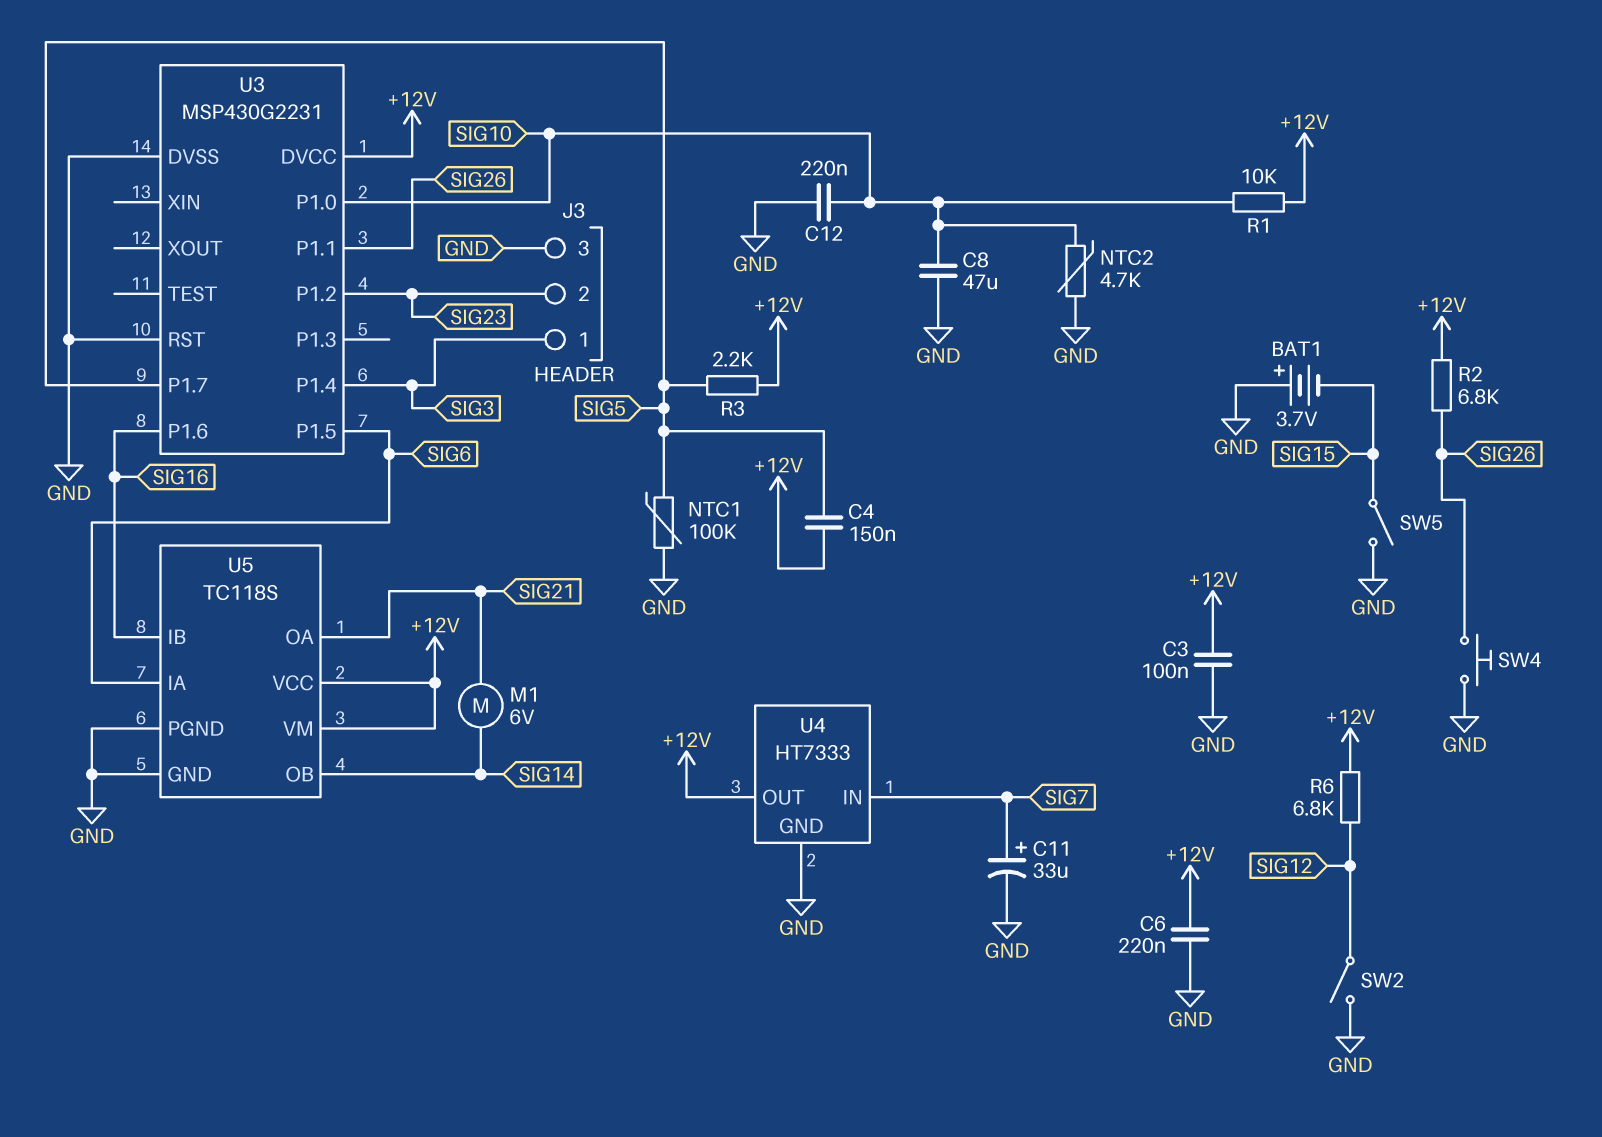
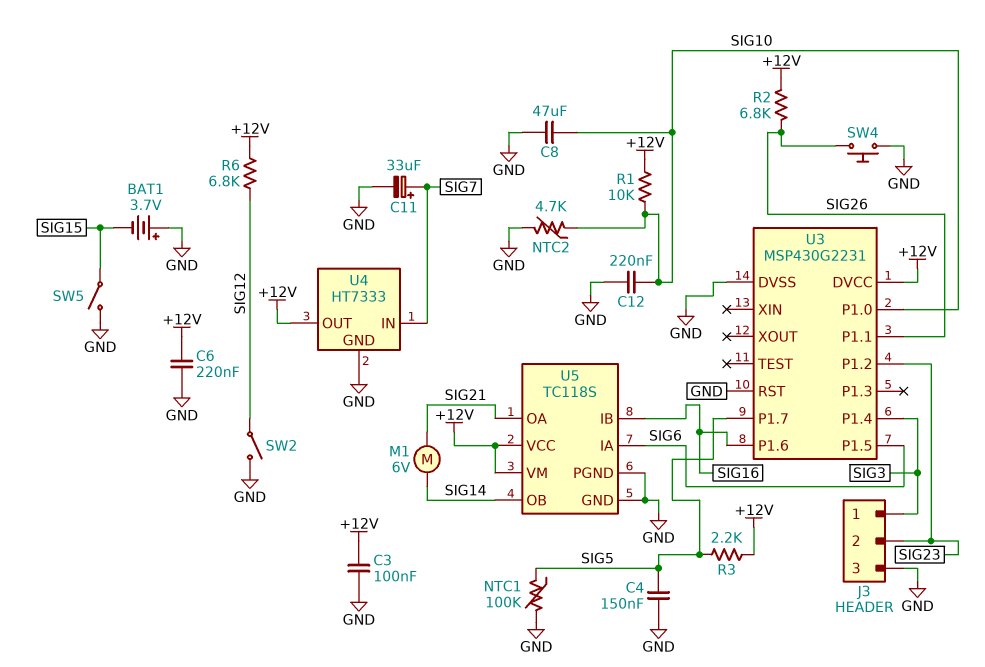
C4: 150nF (+12V, SIG5) -> 150nF (GND, SIG5)

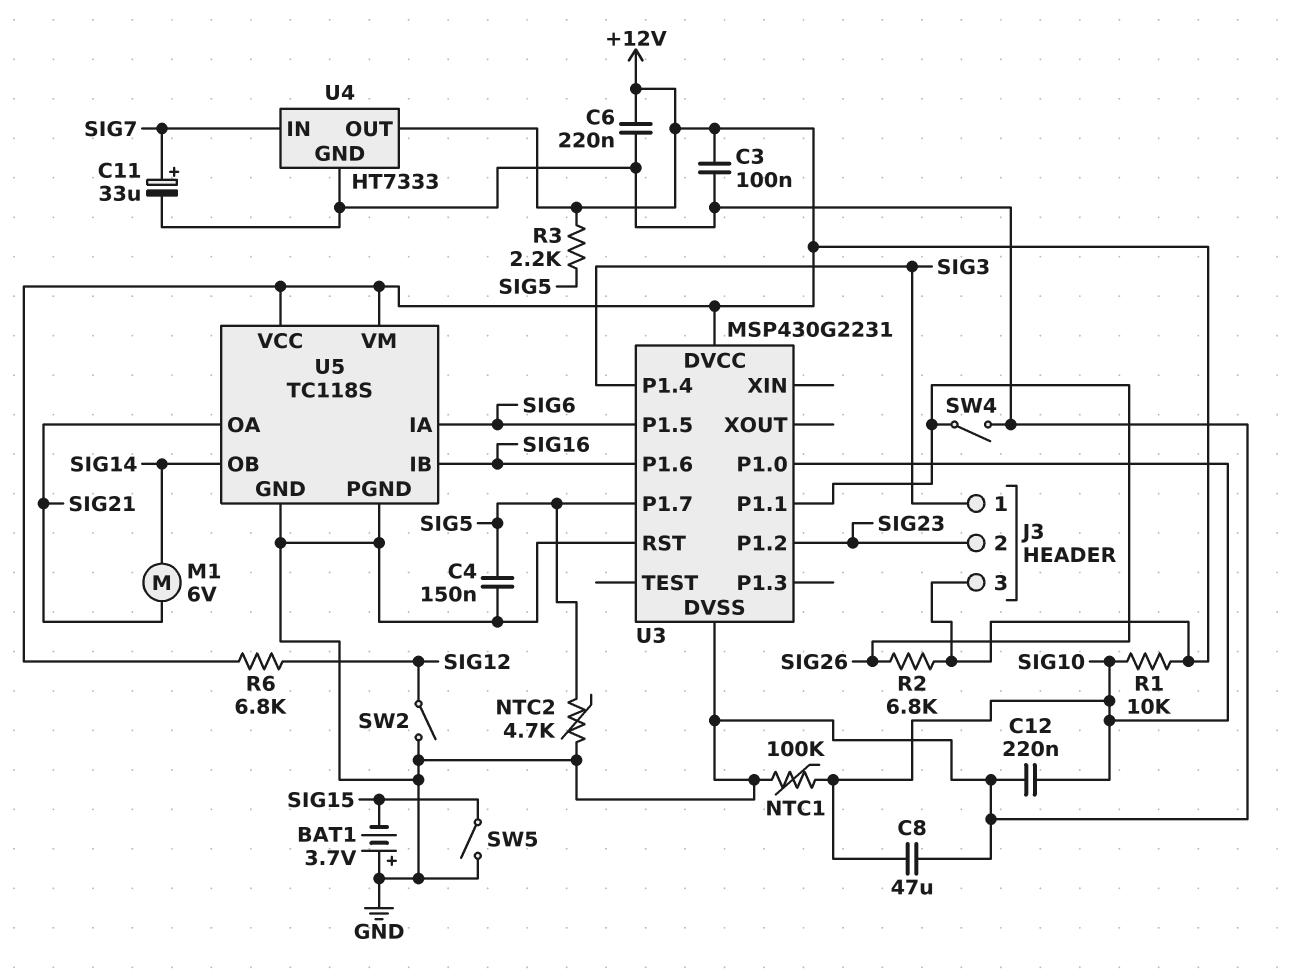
J3 pin 3: GND -> +12V
NTC1: 100k (GND, SIG5) -> 100k (GND, SIG10)
NTC2: 4.7k (GND, SIG10) -> 4.7k (GND, SIG5)
SW4: button (GND, SIG26) -> switch (GND, SIG26)

